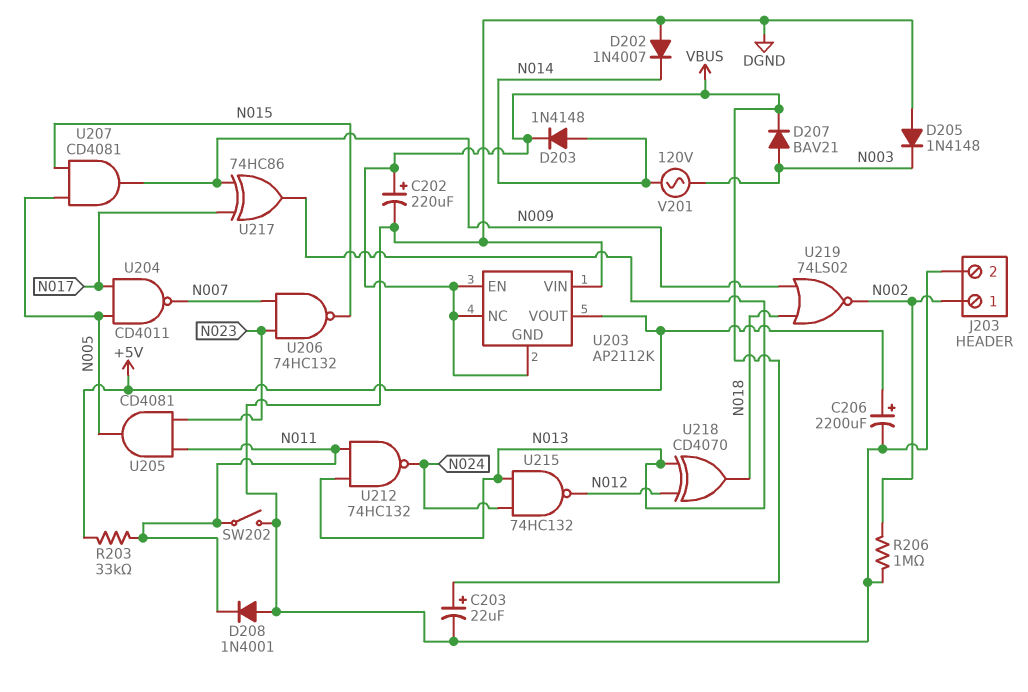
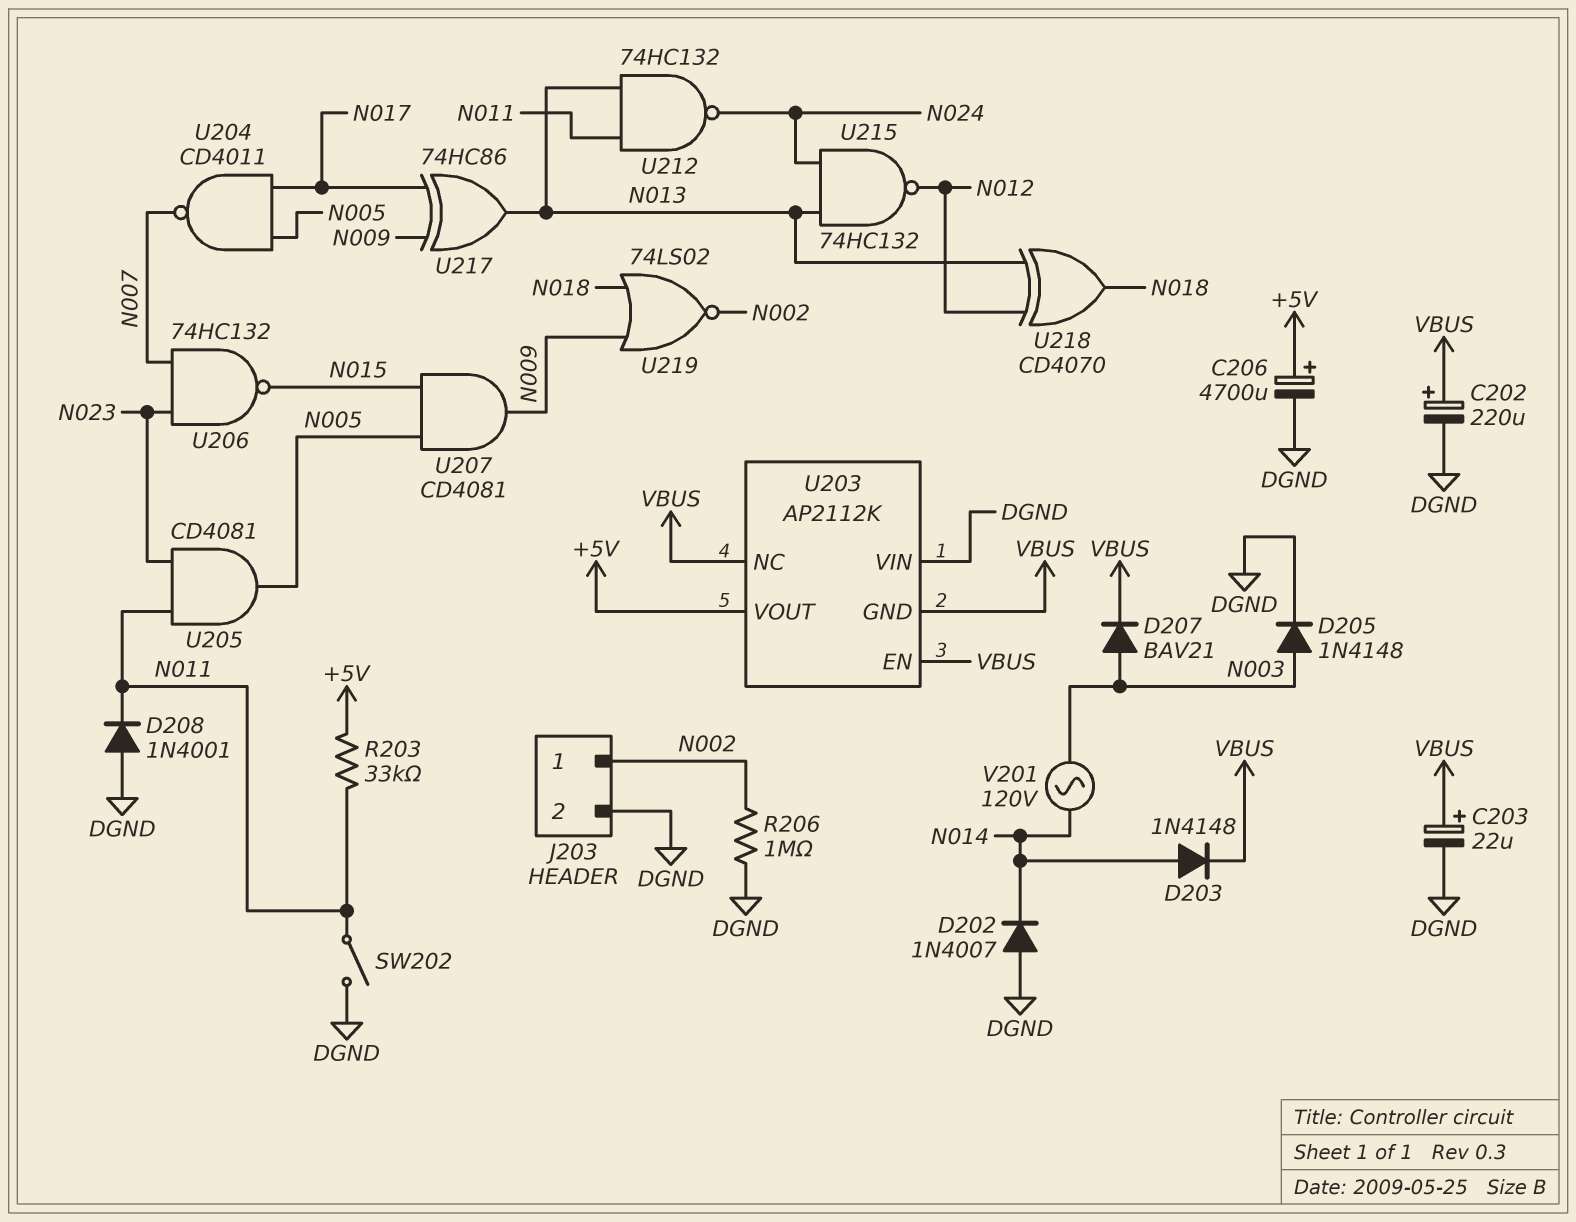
C206: 2200uF (plus +5V, minus DGND) -> 4700uF (plus +5V, minus DGND)
D205: diode 1N4148 (A DGND, K N003) -> diode 1N4148 (A N003, K DGND)

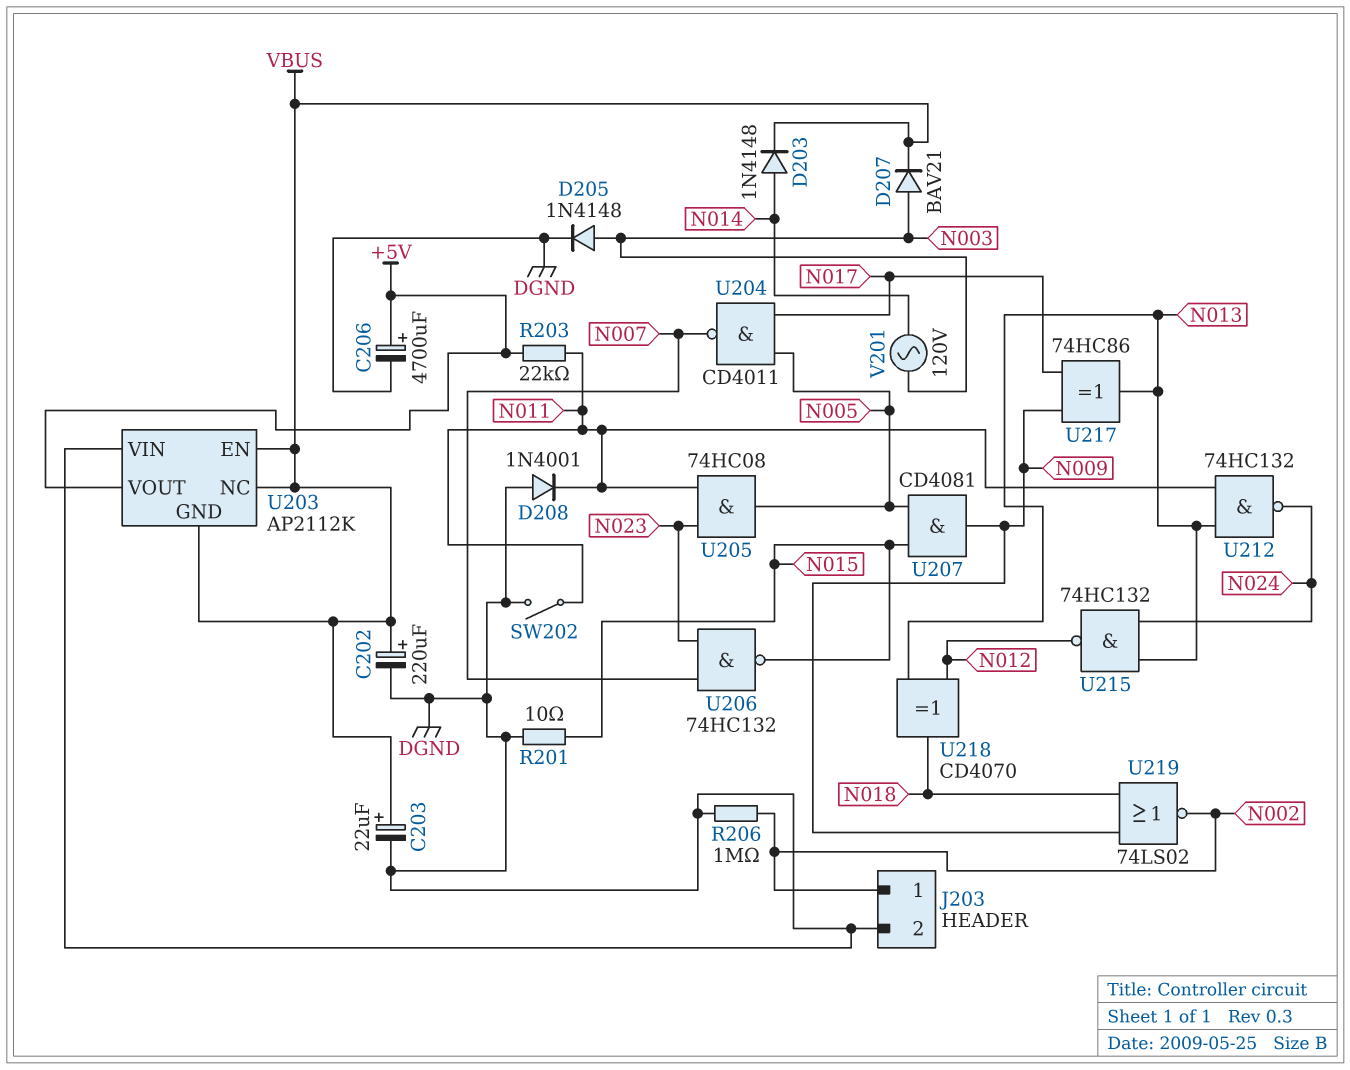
D202: diode 1N4007 (A DGND, K N014) -> none
R201: none -> 10 (DGND, N015)
R203: 33k (+5V, N011) -> 22k (+5V, N011)
U205: AND CD4081 (in N011, in N023, out N005) -> AND 74HC08 (in N011, in N023, out N005)

